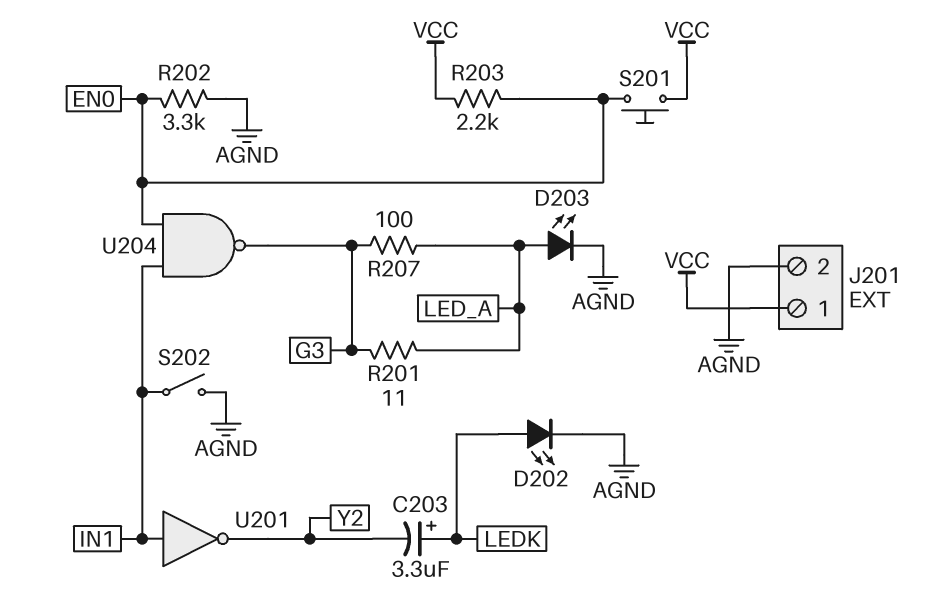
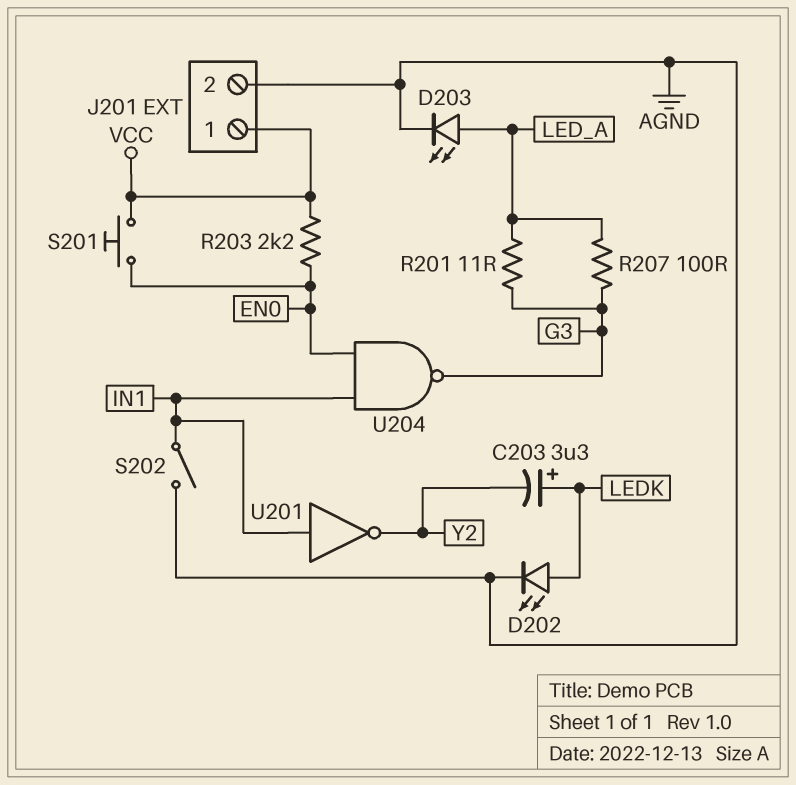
R202: 3.3k (AGND, EN0) -> none

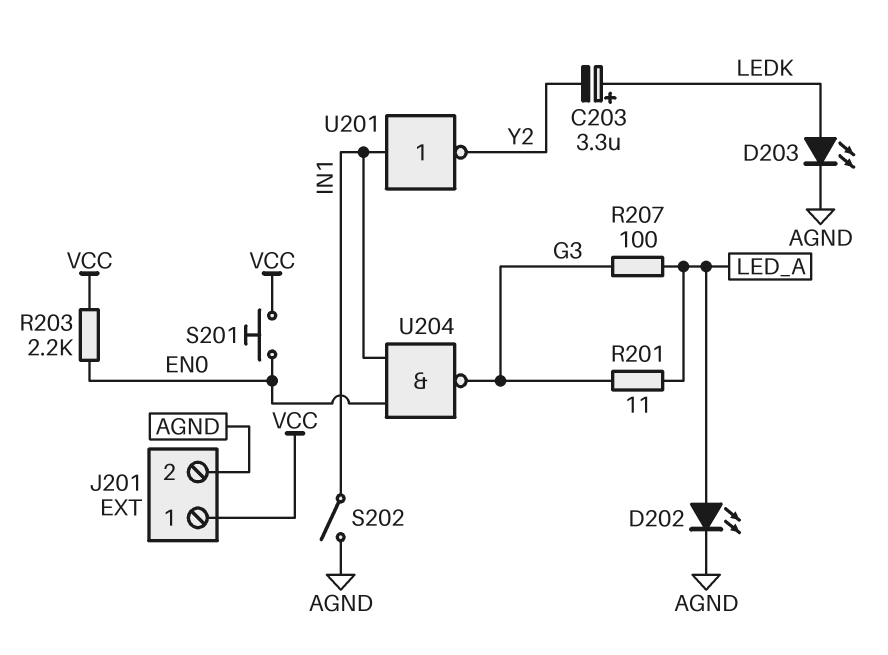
D202: LED (A LEDK, K AGND) -> LED (A LED_A, K AGND)
D203: LED (A LED_A, K AGND) -> LED (A LEDK, K AGND)

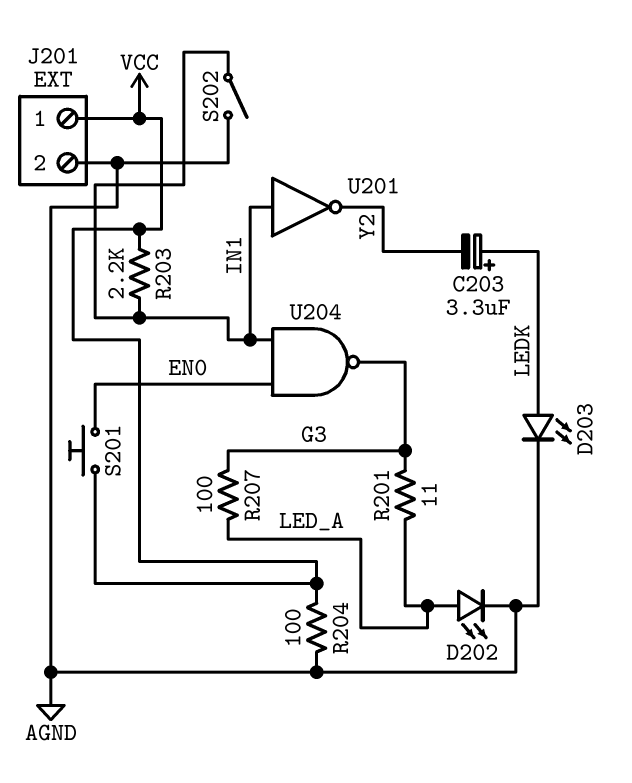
R203: 2.2k (EN0, VCC) -> 2.2k (IN1, VCC)
R204: none -> 100 (AGND, VCC)

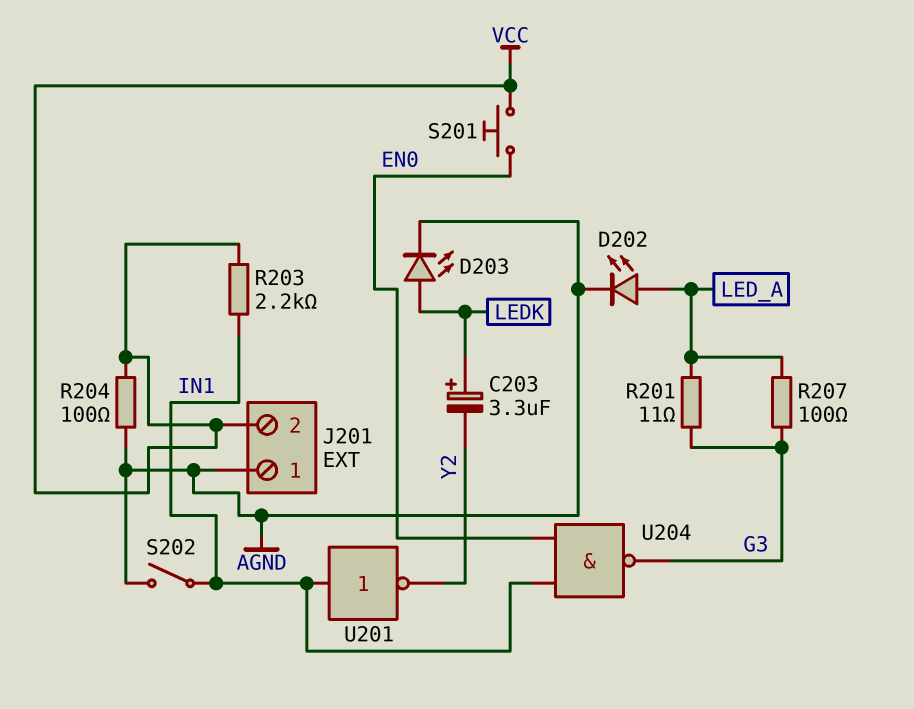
J201 pin 1: VCC -> AGND
J201 pin 2: AGND -> VCC

